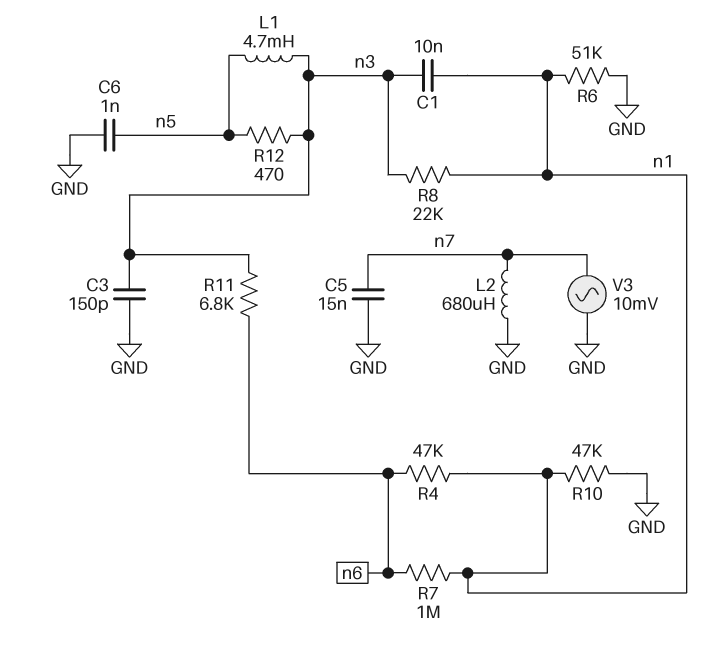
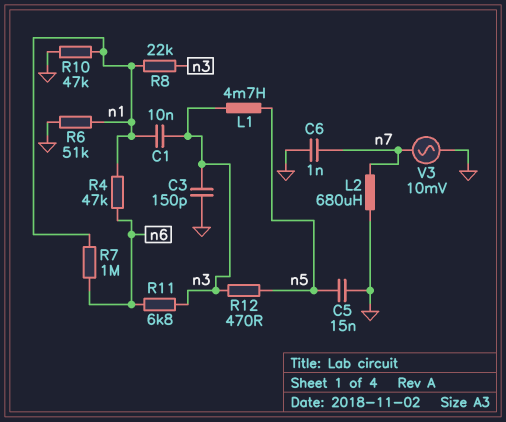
C5: 15nF (GND, n7) -> 15nF (GND, n5)
C6: 1nF (GND, n5) -> 1nF (GND, n7)

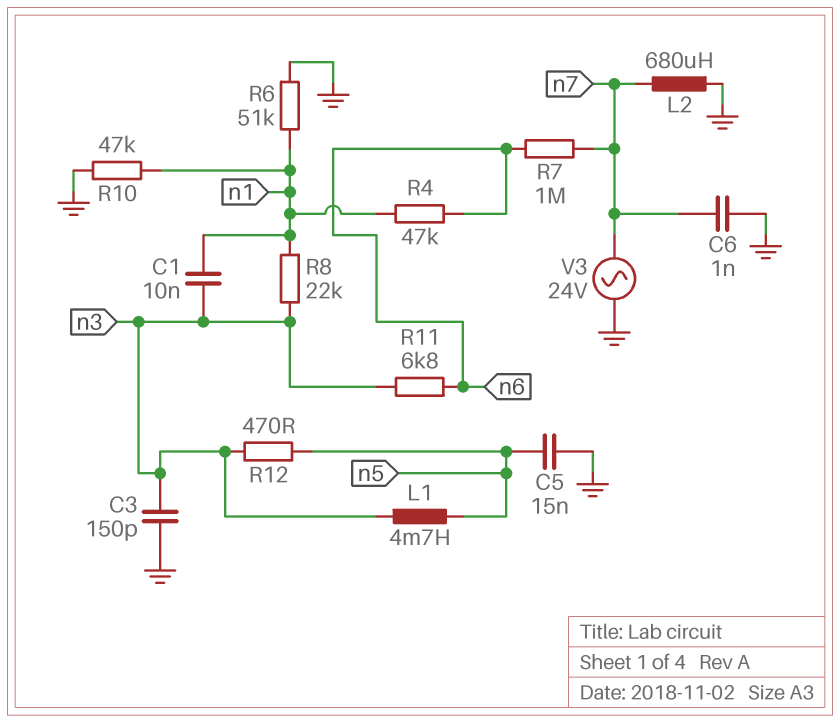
R7: 1M (n1, n6) -> 1M (n6, n7)
V3: AC 10mV (GND, n7) -> AC 24V (GND, n7)

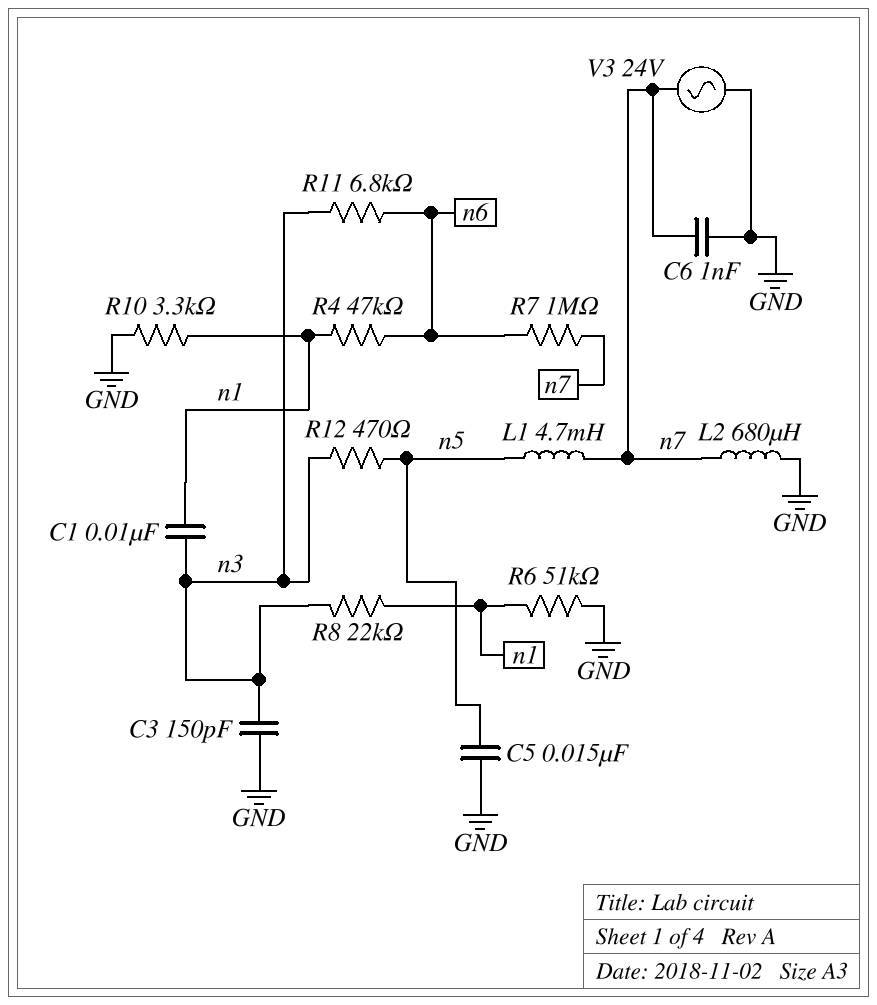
L1: 4.7mH (n3, n5) -> 4.7mH (n5, n7)
R10: 47k (GND, n1) -> 3.3k (GND, n1)

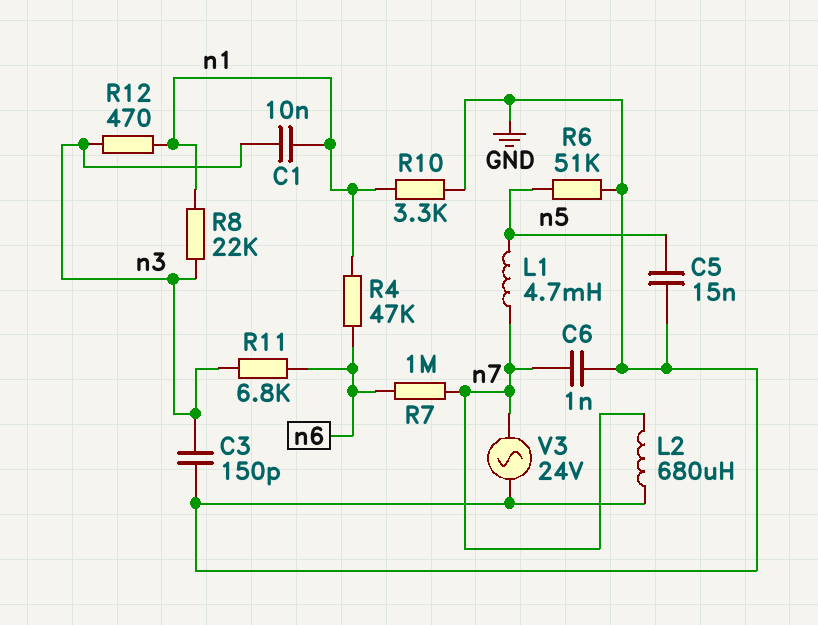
R6: 51k (GND, n1) -> 51k (GND, n5)
R12: 470 (n3, n5) -> 470 (n1, n3)

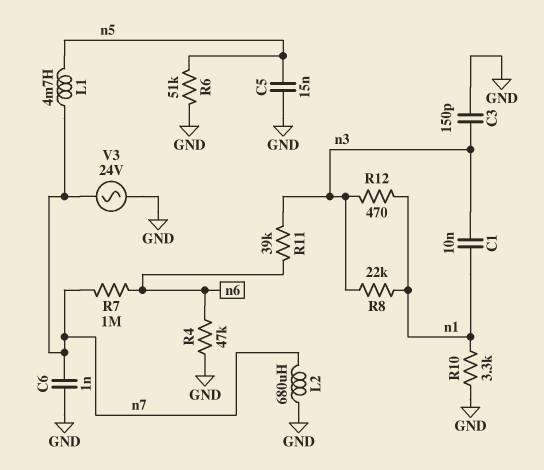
R4: 47k (n1, n6) -> 47k (GND, n6)
R11: 6.8k (n3, n6) -> 39k (n3, n6)

